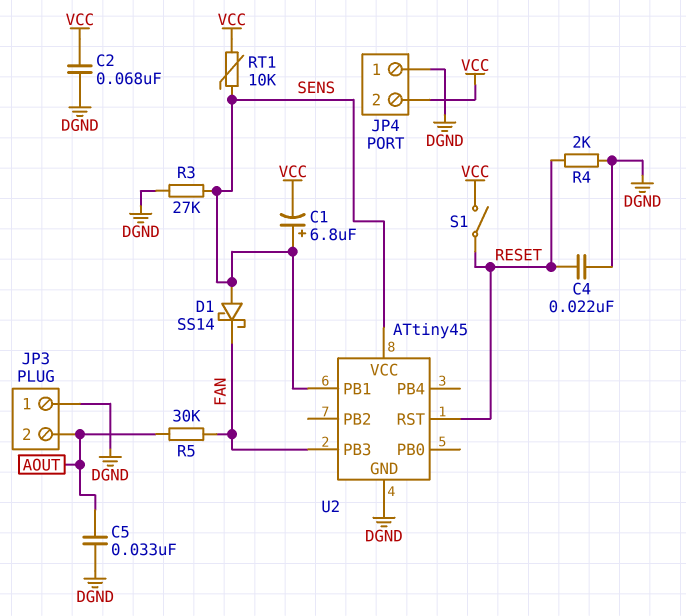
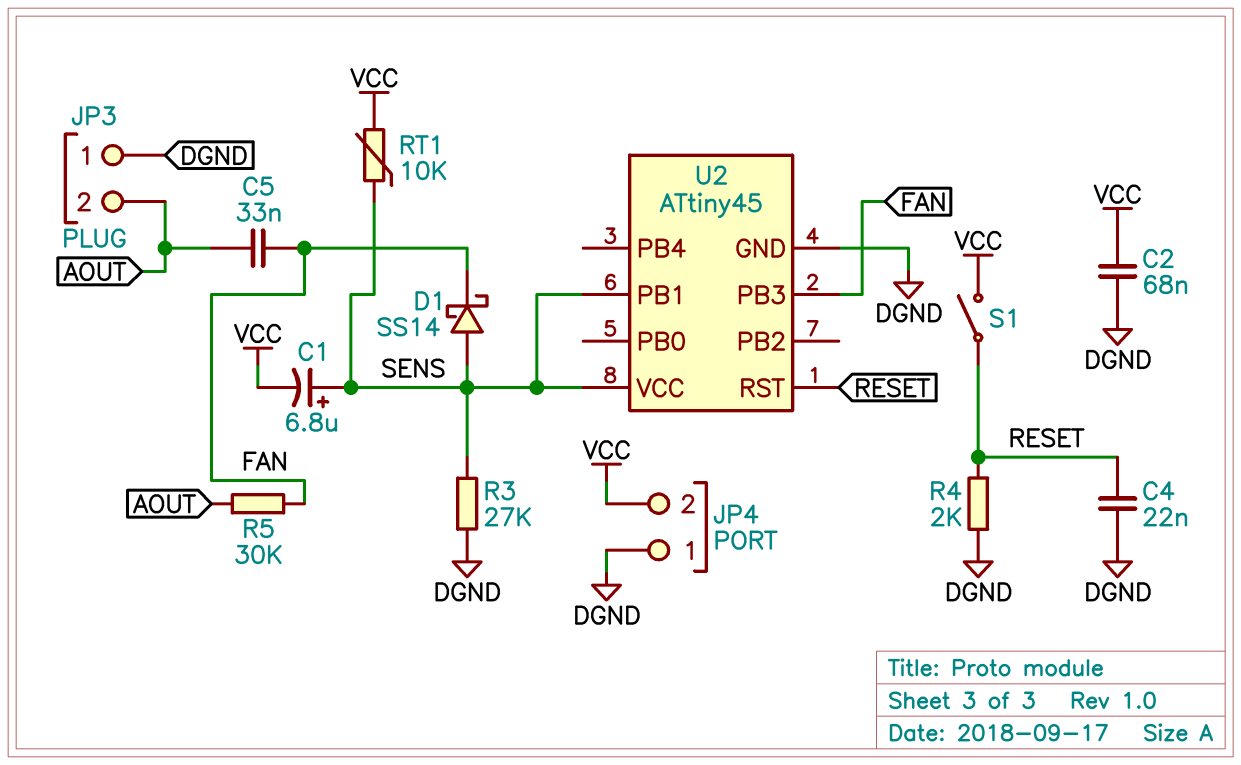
C5: 33nF (AOUT, DGND) -> 33nF (AOUT, FAN)

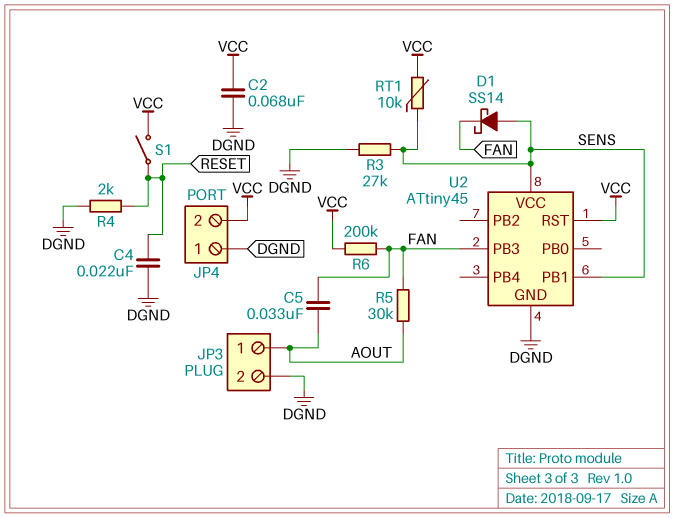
C1: 6.8uF (plus SENS, minus VCC) -> none
JP3 pin 1: DGND -> AOUT
JP3 pin 2: AOUT -> DGND
R6: none -> 200k (FAN, VCC)
U2 pin RST: RESET -> VCC

